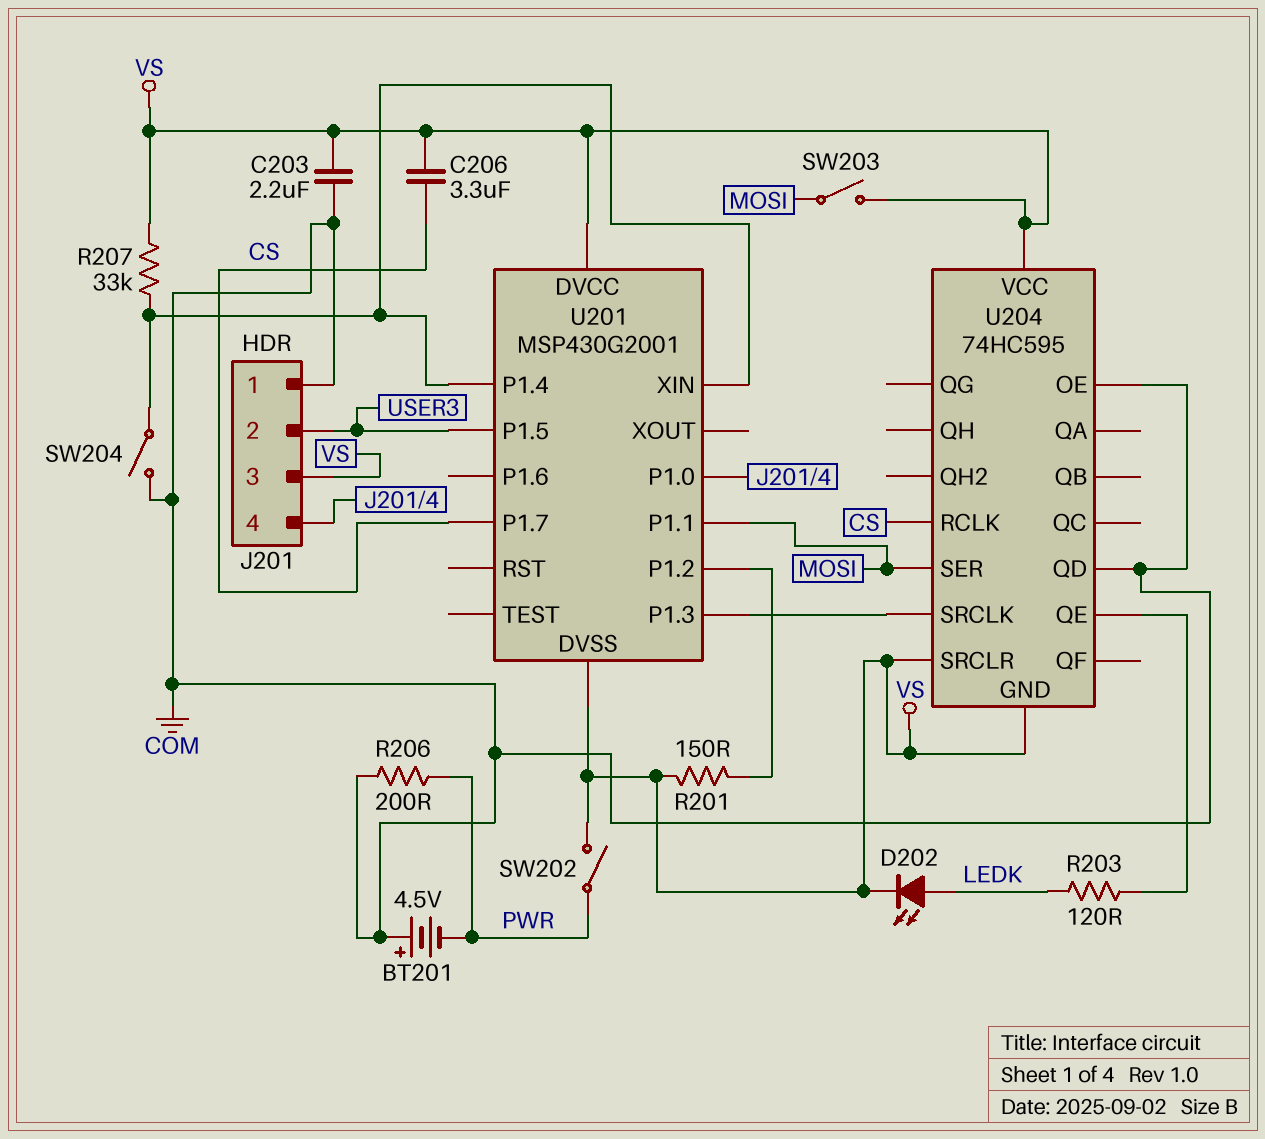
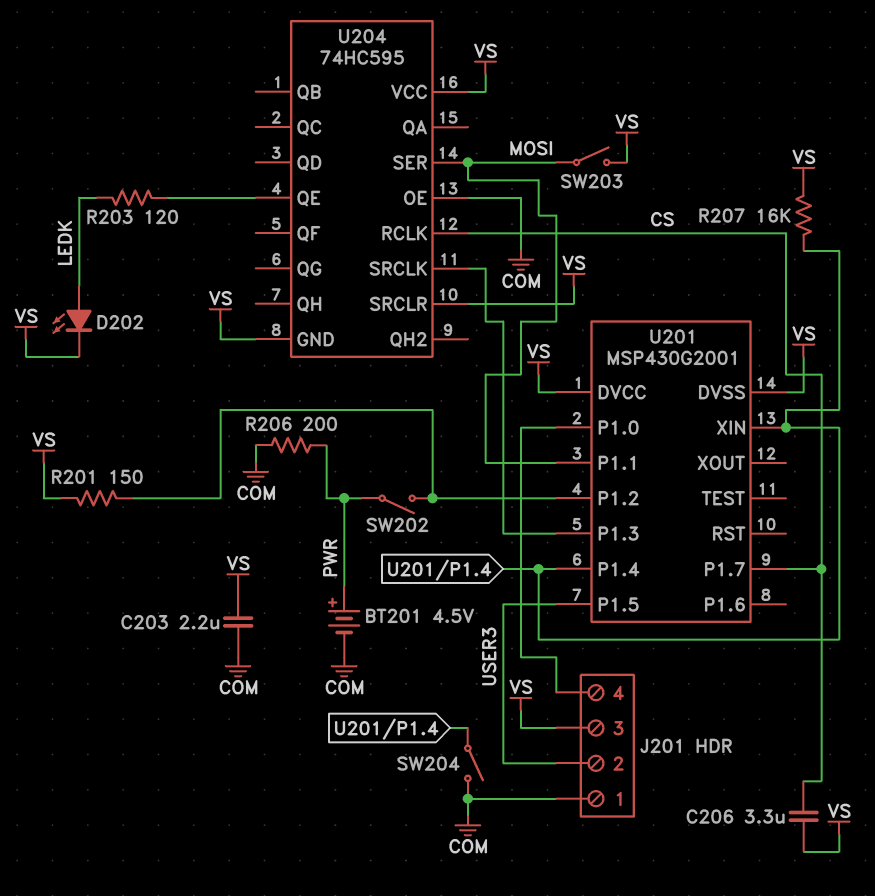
BT201: 4.5V (plus COM, minus PWR) -> 4.5V (plus PWR, minus COM)
R207: 33k (U201/P1.4, VS) -> 16k (U201/P1.4, VS)
SW202: switch (PWR, VS) -> switch (PWR, U201/P1.2)
U204 pin QD: COM -> none

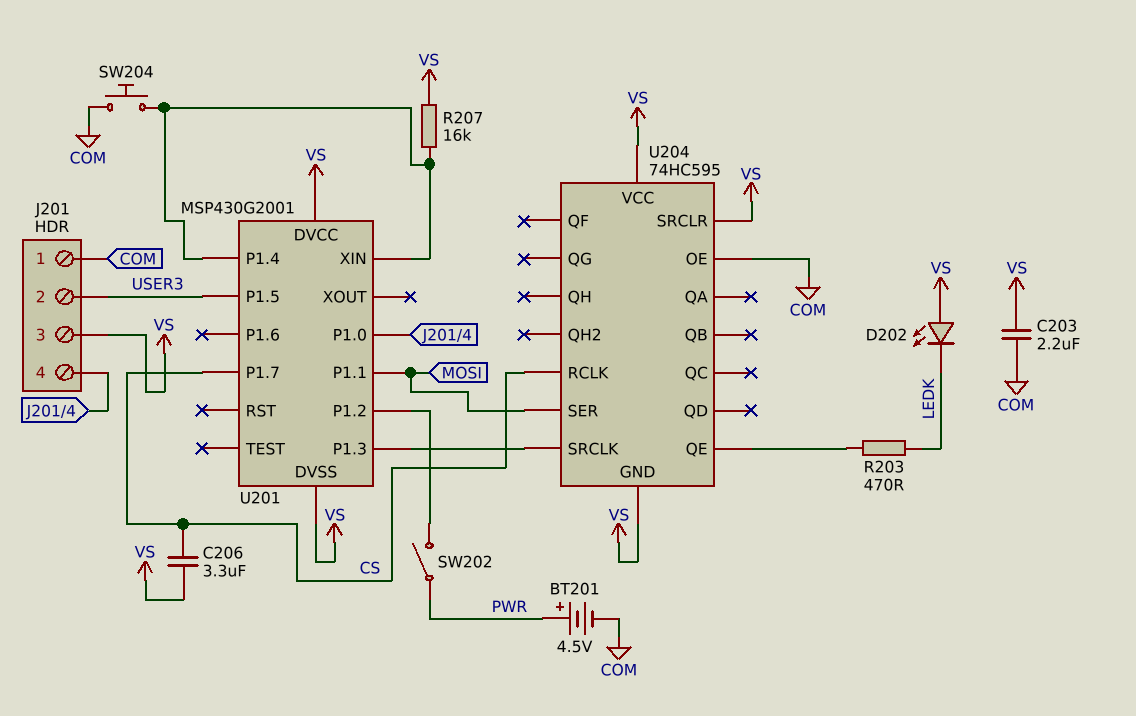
D202: LED (A LEDK, K VS) -> LED (A VS, K LEDK)
R201: 150 (U201/P1.2, VS) -> none
R203: 120 (LEDK, U204/QE) -> 470 (LEDK, U204/QE)
R206: 200 (COM, PWR) -> none
SW203: switch (MOSI, VS) -> none
SW204: switch (COM, U201/P1.4) -> button (COM, U201/P1.4)

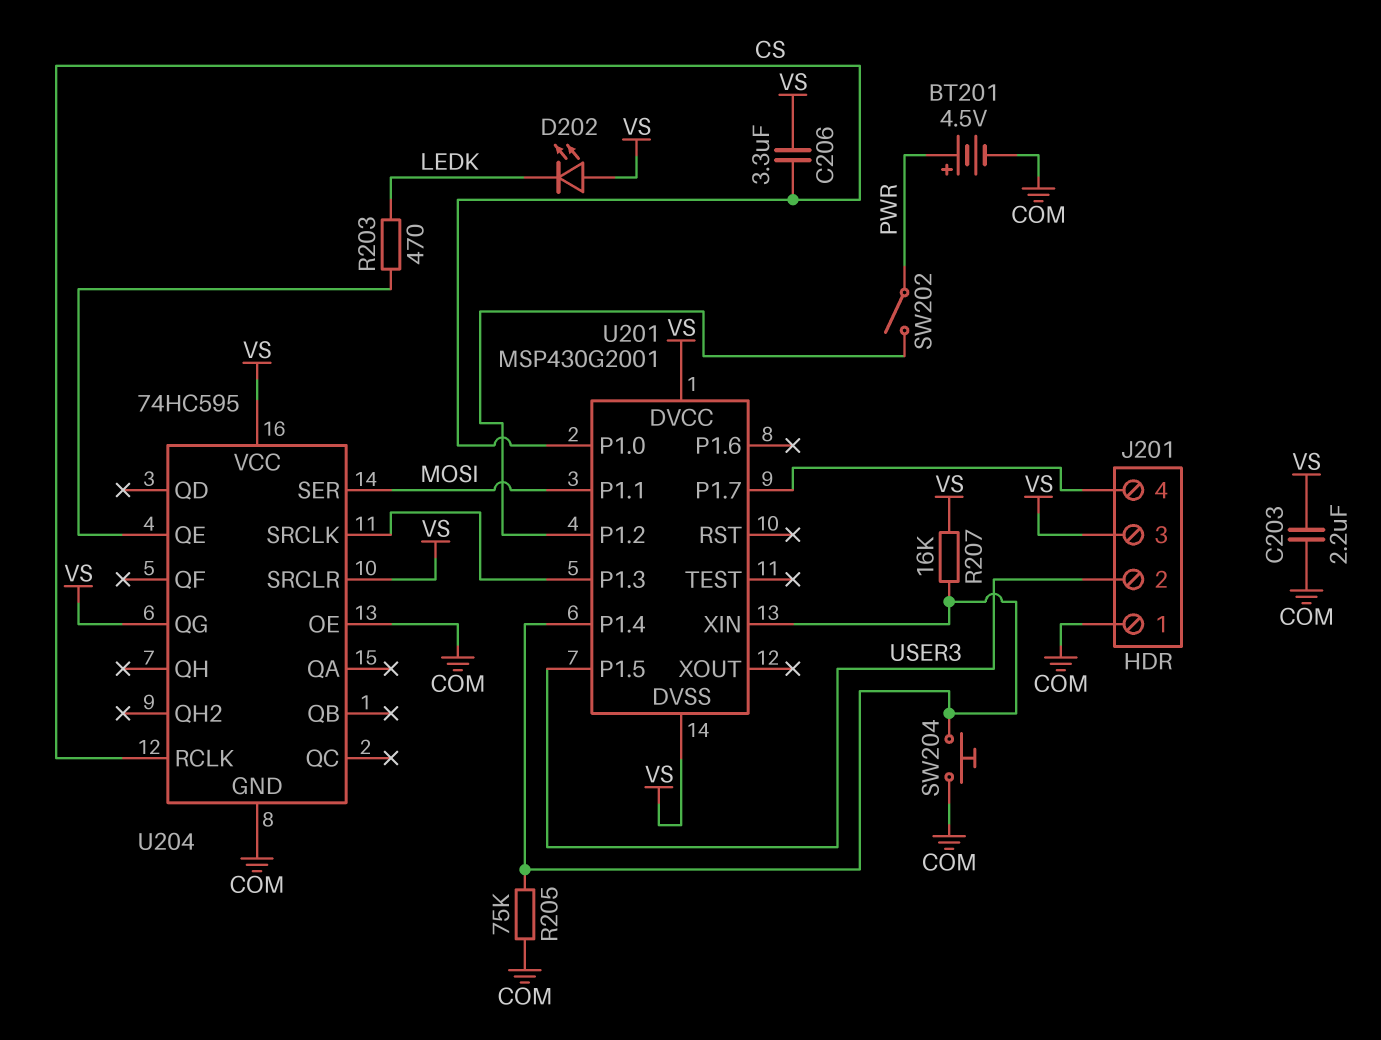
R205: none -> 75k (COM, U201/P1.4)
U201 pin P1.0: J201/4 -> CS
U201 pin P1.7: CS -> J201/4
U204 pin GND: VS -> COM
U204 pin QG: none -> VS

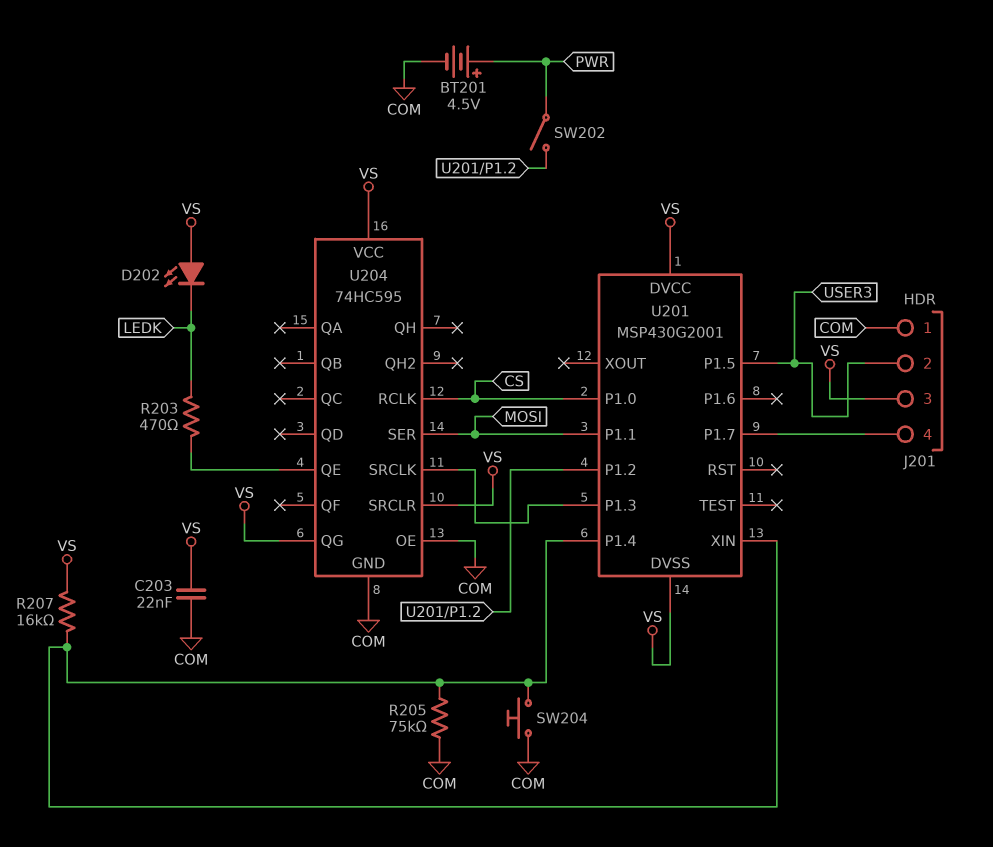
C203: 2.2uF (COM, VS) -> 22nF (COM, VS)
C206: 3.3uF (CS, VS) -> none

